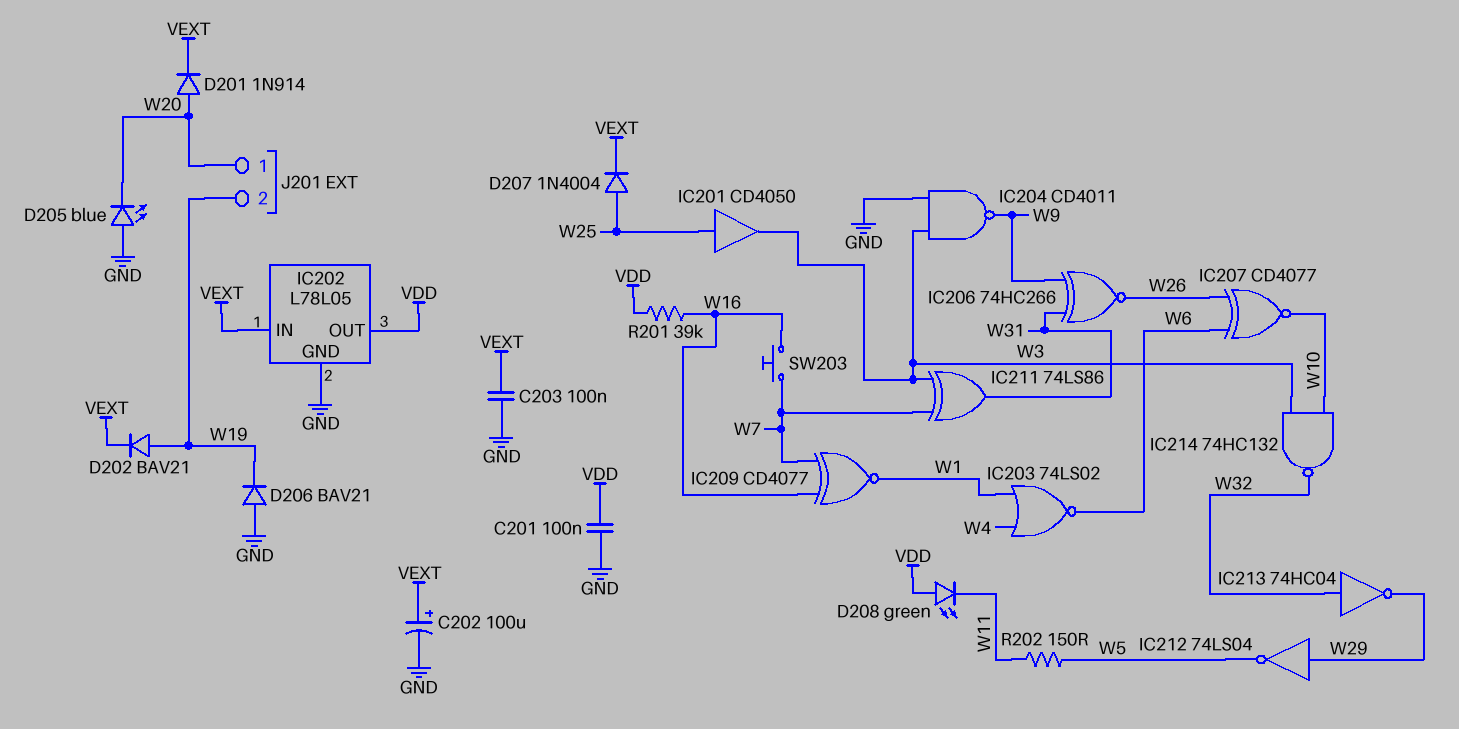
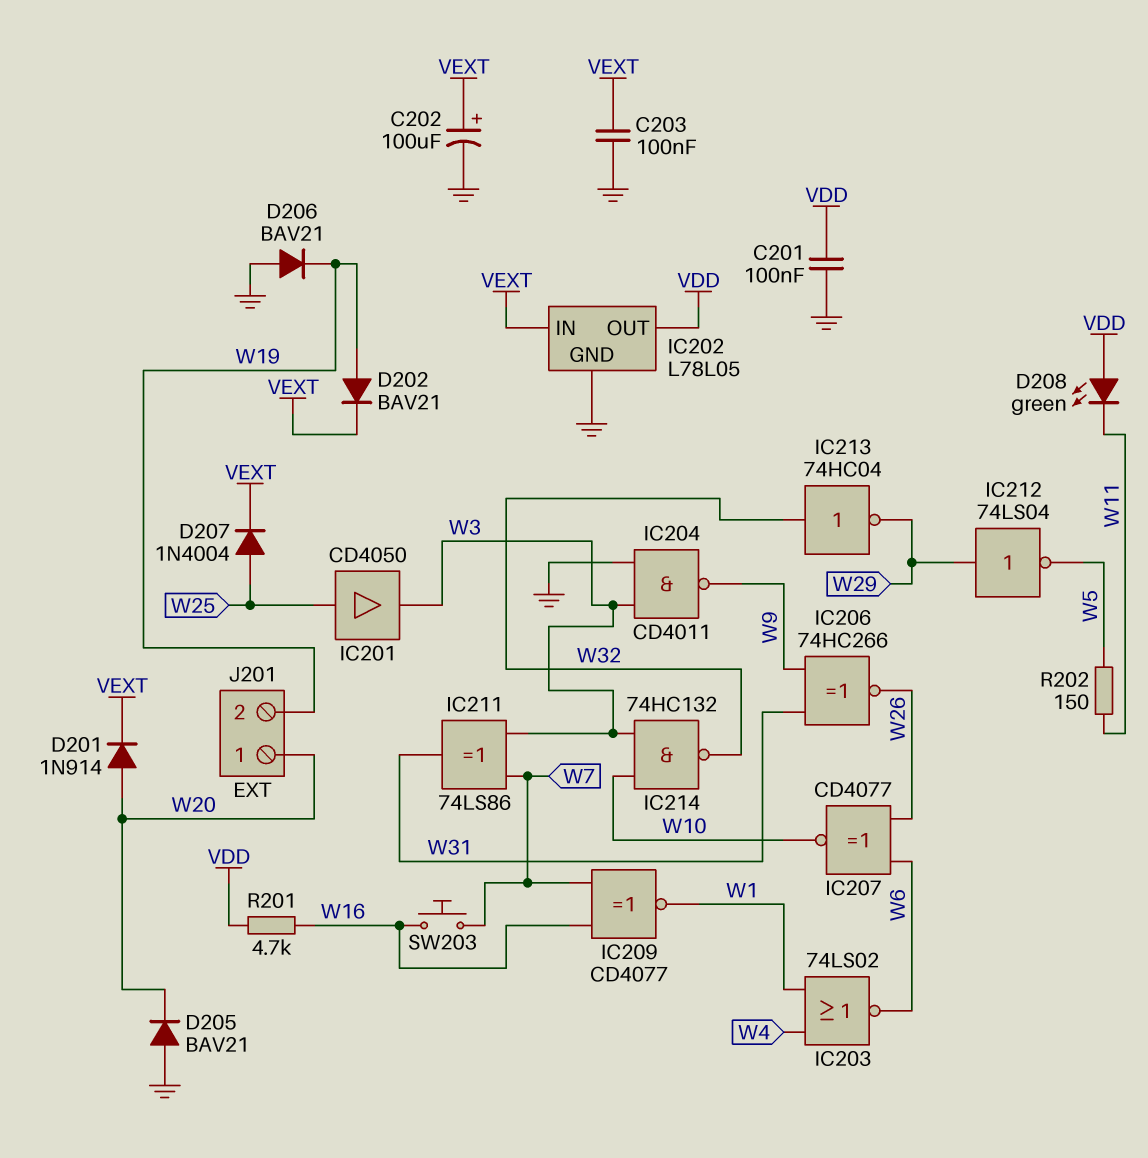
D205: LED blue (A GND, K W20) -> diode BAV21 (A GND, K W20)
R201: 39k (VDD, W16) -> 4.7k (VDD, W16)

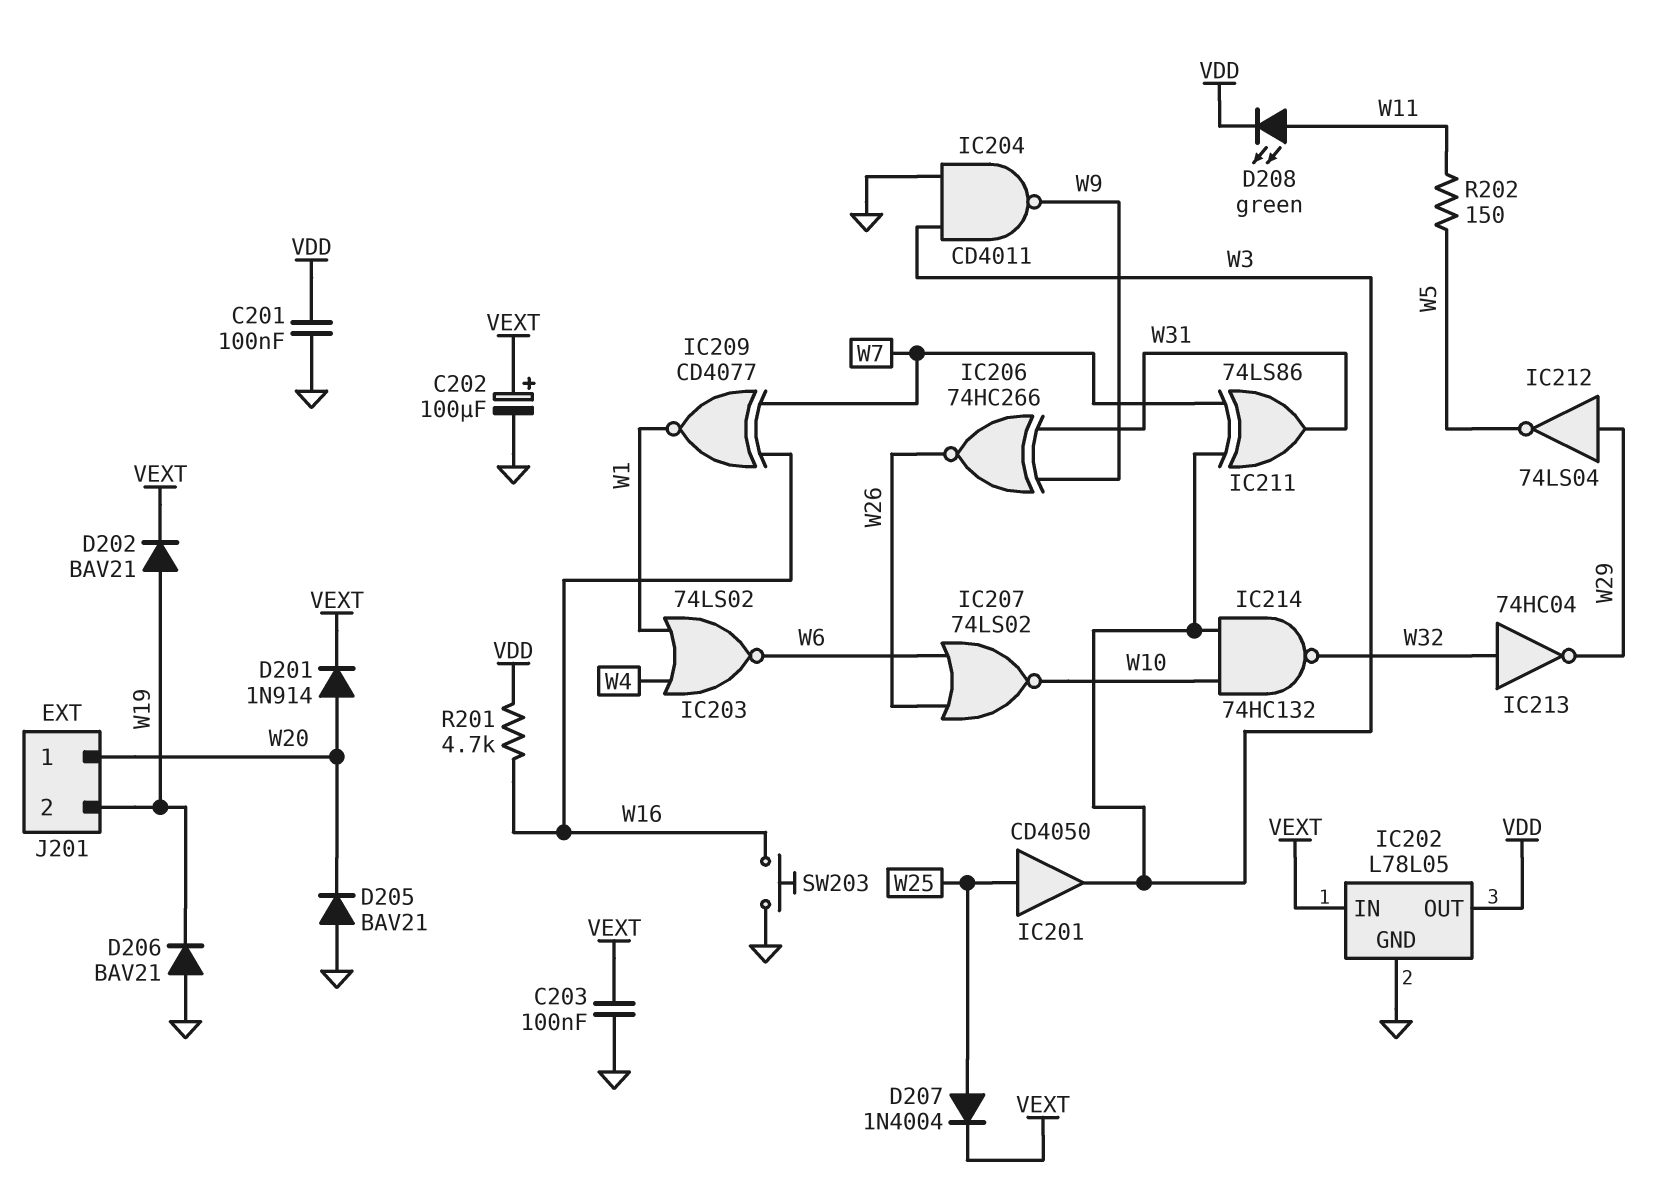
D208: LED green (A VDD, K W11) -> LED green (A W11, K VDD)
IC207: XNOR CD4077 (in W6, in W26, out W10) -> NOR 74LS02 (in W6, in W26, out W10)
SW203: button (W7, W16) -> button (GND, W16)

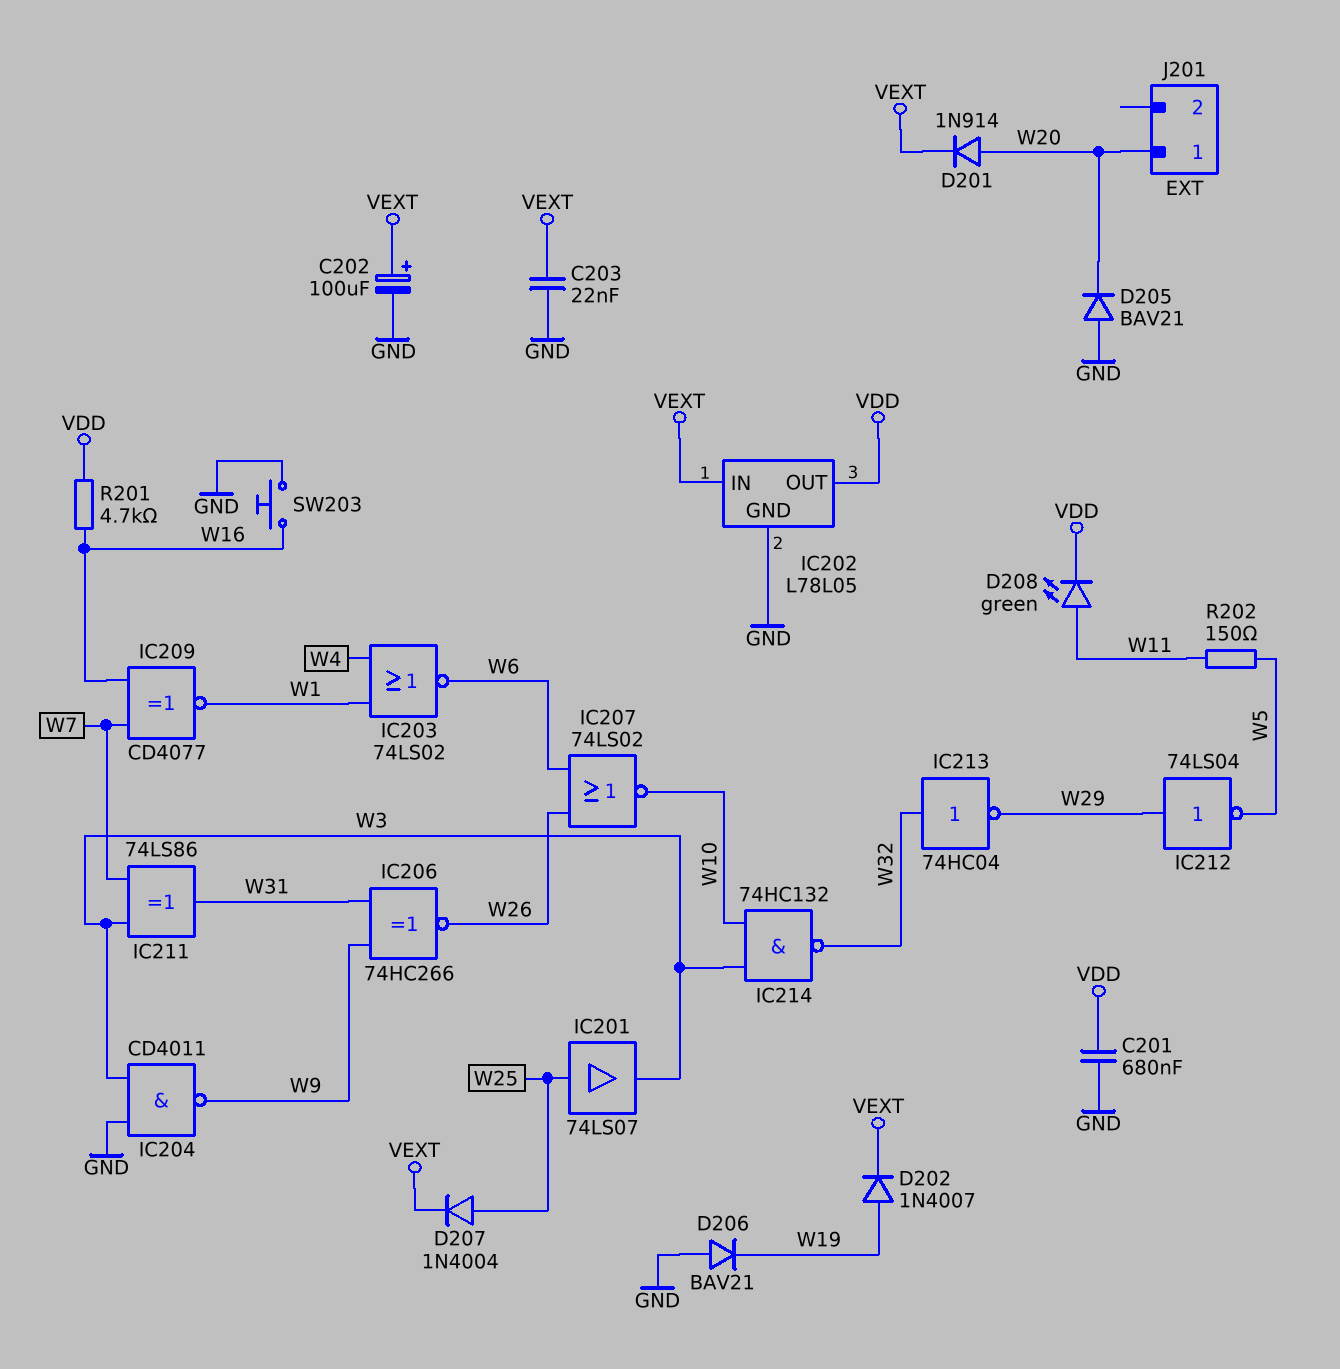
C201: 100nF (GND, VDD) -> 680nF (GND, VDD)
C203: 100nF (GND, VEXT) -> 22nF (GND, VEXT)
D202: diode BAV21 (A W19, K VEXT) -> diode 1N4007 (A W19, K VEXT)
IC201: buffer CD4050 (in W25, out W3) -> buffer 74LS07 (in W25, out W3)
J201 pin 2: W19 -> none

